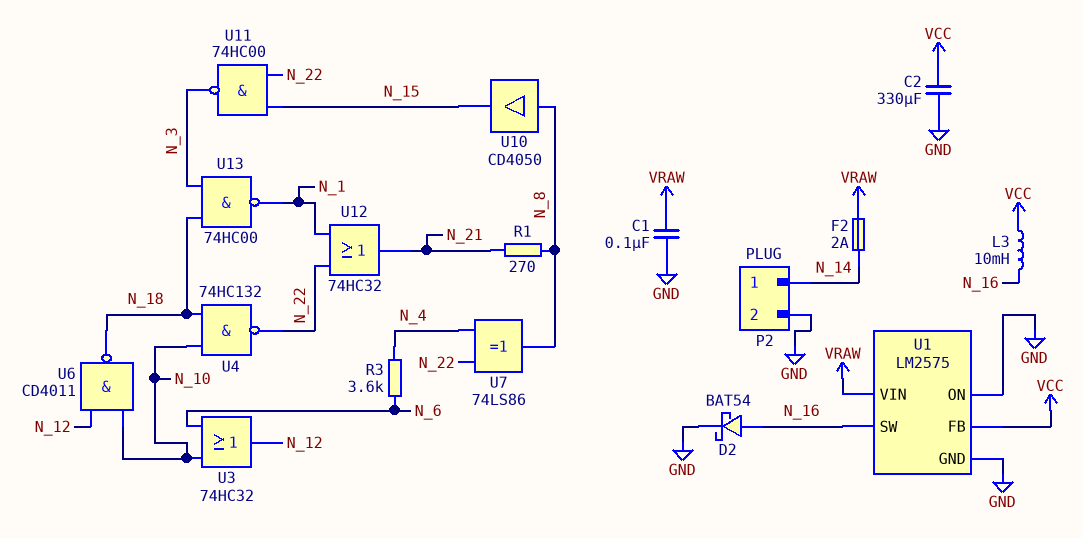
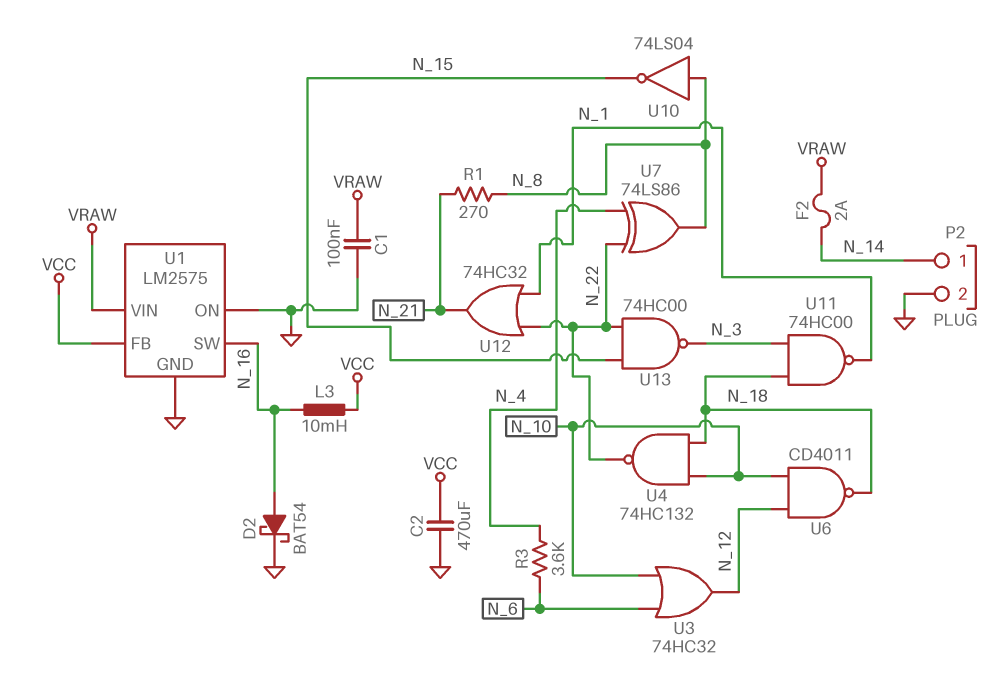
C2: 330uF (GND, VCC) -> 470uF (GND, VCC)
U10: buffer CD4050 (in N_8, out N_15) -> NOT 74LS04 (in N_8, out N_15)
U11: NAND 74HC00 (in N_15, in N_22, out N_3) -> NAND 74HC00 (in N_3, in N_18, out N_1)
U13: NAND 74HC00 (in N_3, in N_18, out N_1) -> NAND 74HC00 (in N_15, in N_22, out N_3)

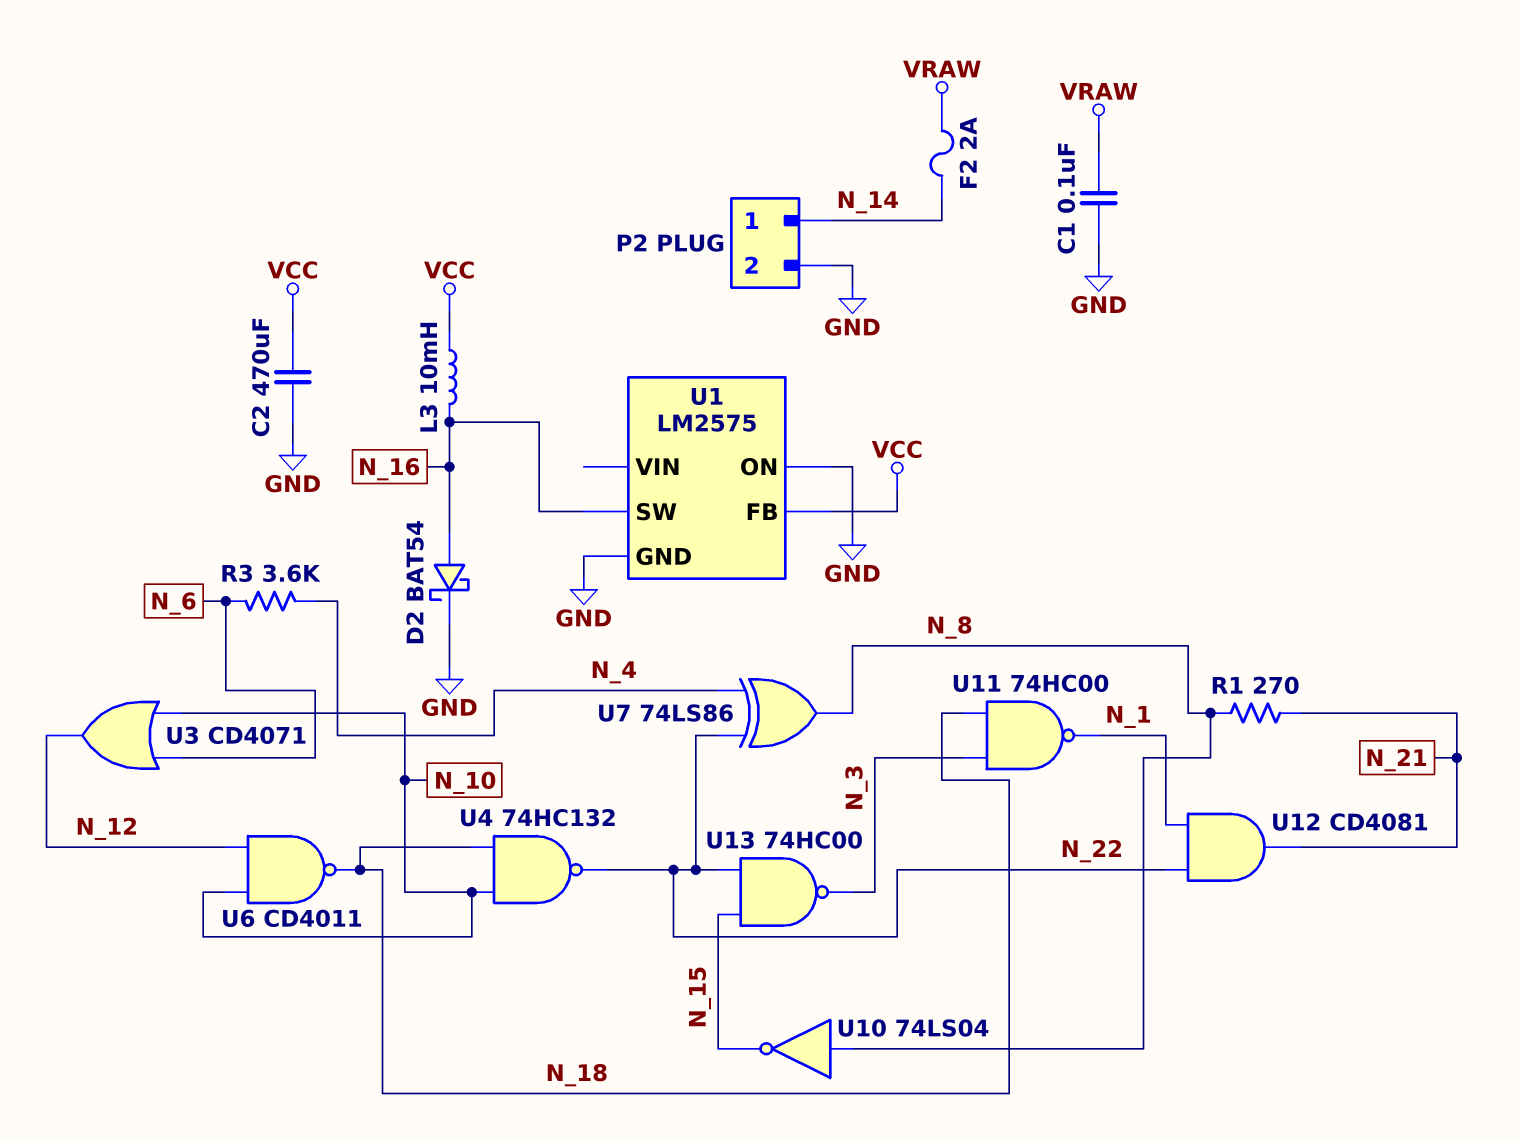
U1 pin VIN: VRAW -> none
U3: OR 74HC32 (in N_6, in N_10, out N_12) -> OR CD4071 (in N_6, in N_10, out N_12)
U12: OR 74HC32 (in N_1, in N_22, out N_21) -> AND CD4081 (in N_1, in N_22, out N_21)

